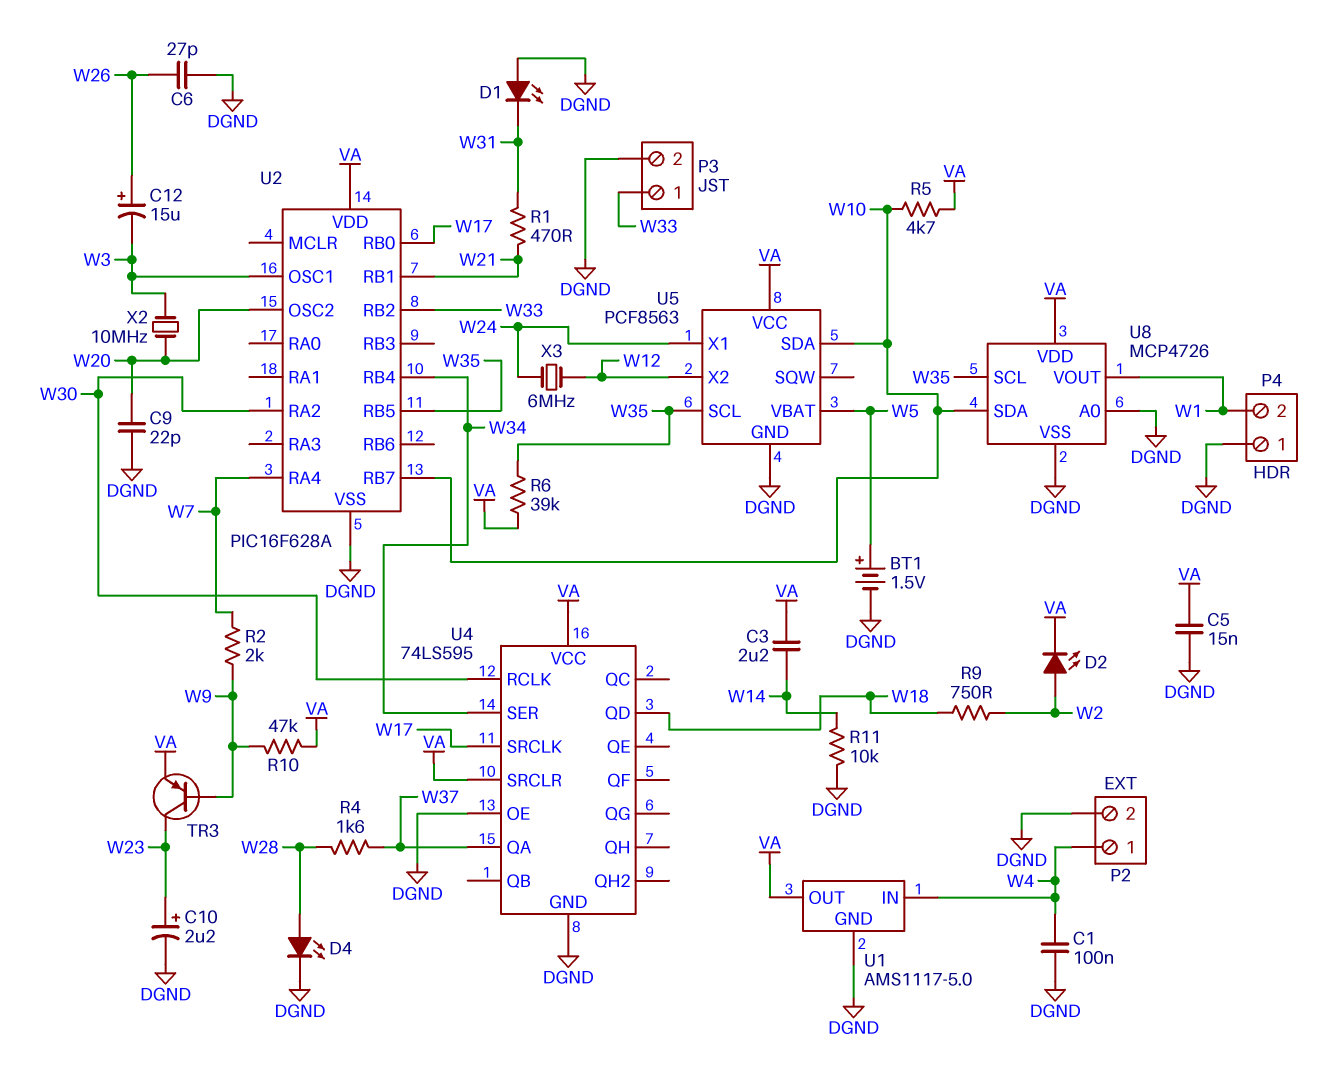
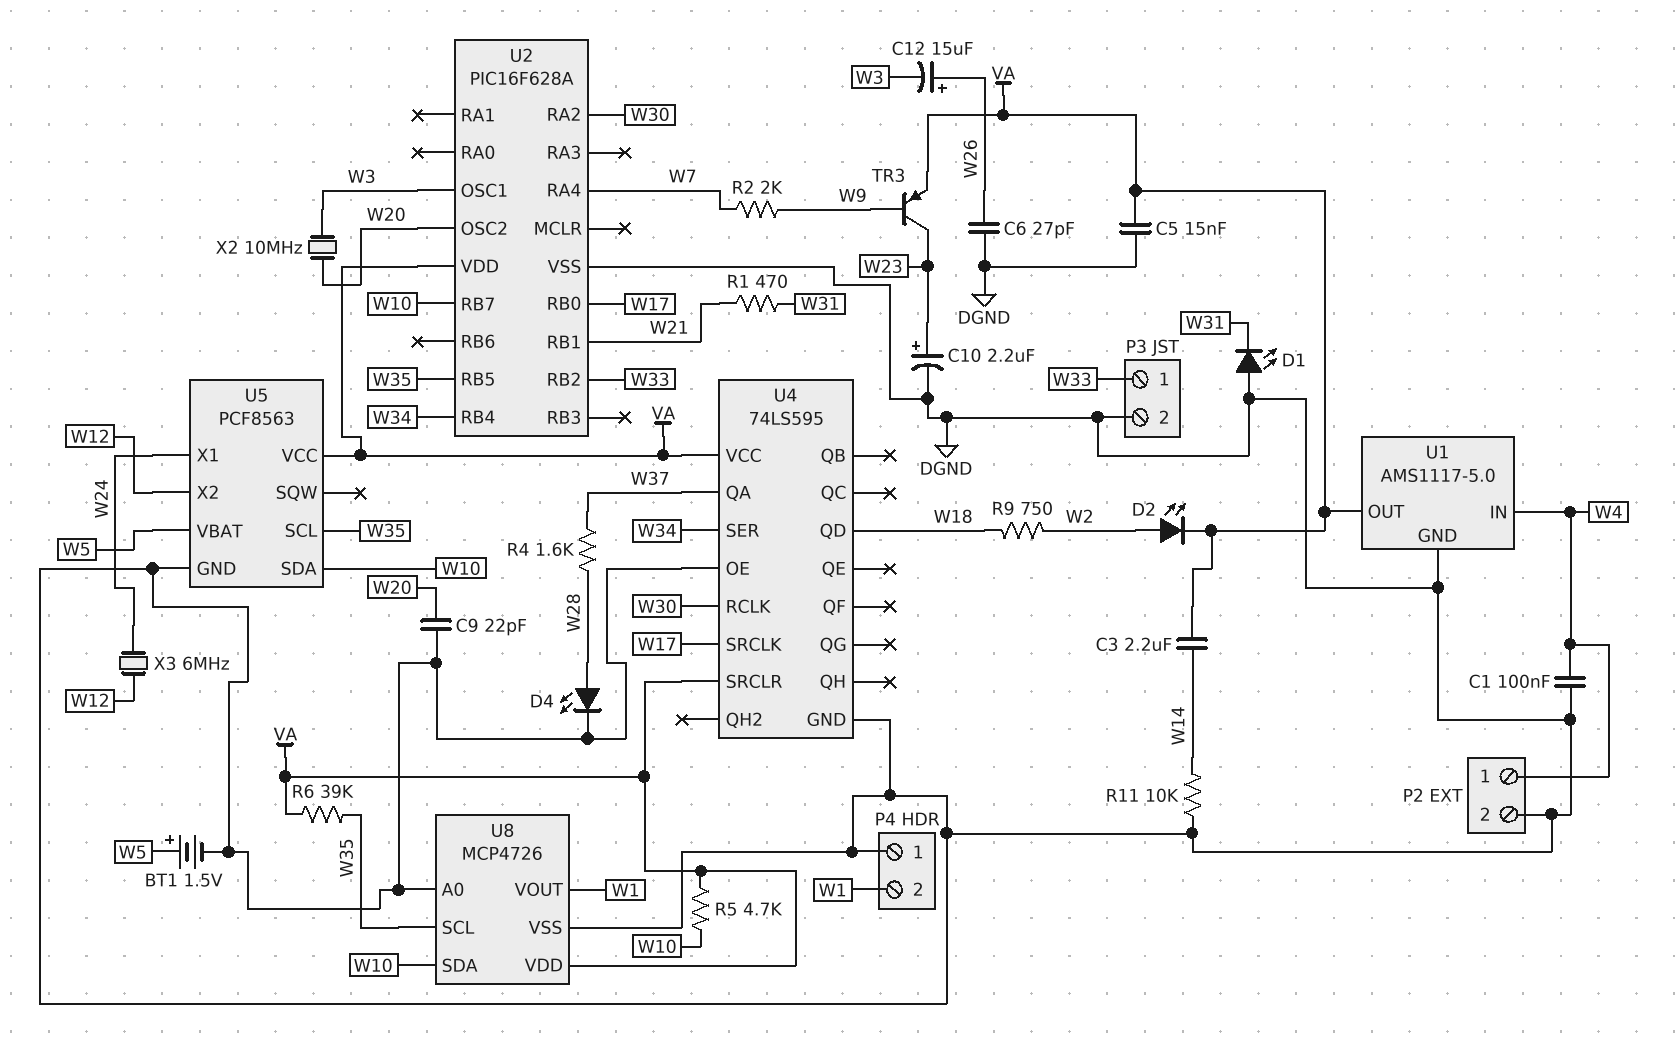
R10: 47k (VA, W9) -> none

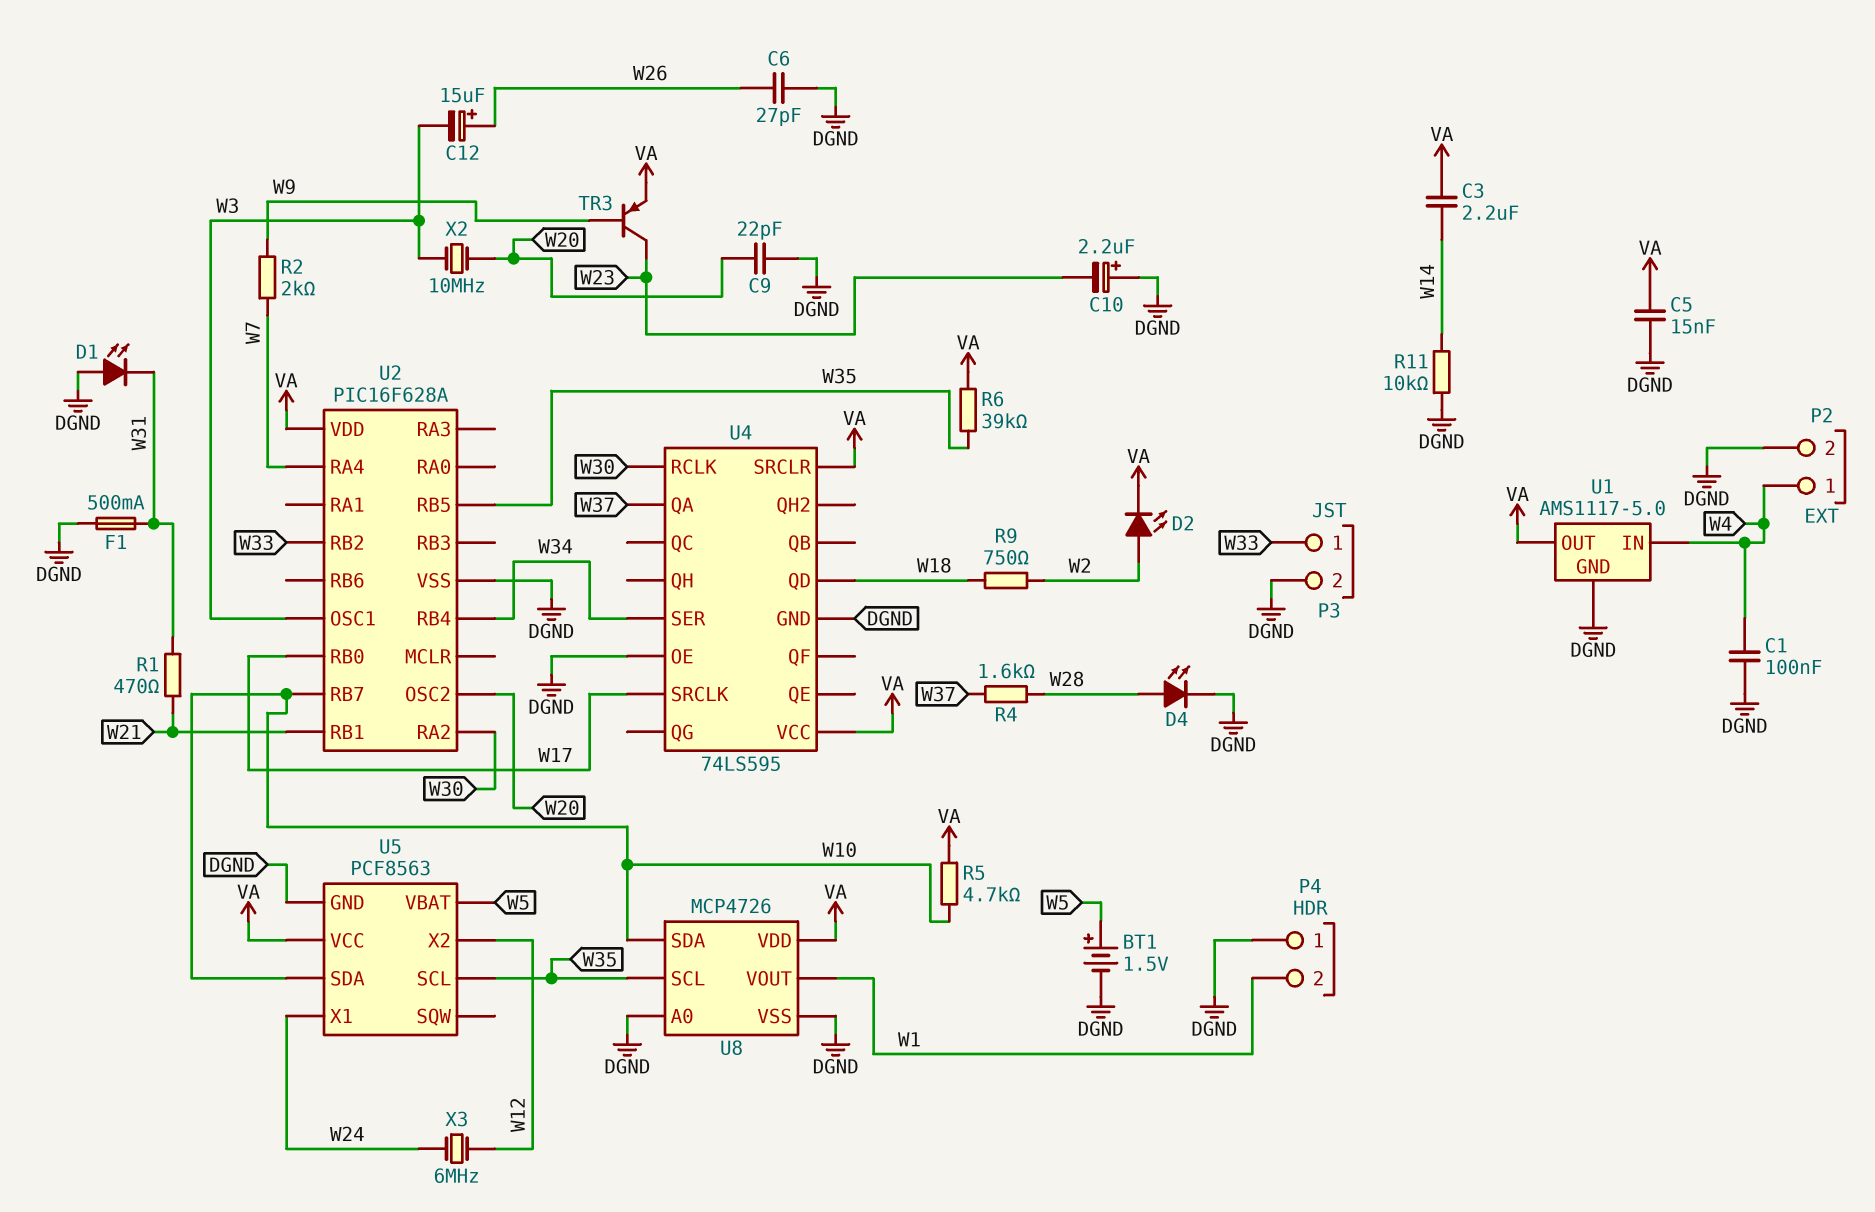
C10: 2.2uF (plus W23, minus DGND) -> 2.2uF (plus DGND, minus W23)
F1: none -> 500mA (DGND, W31)

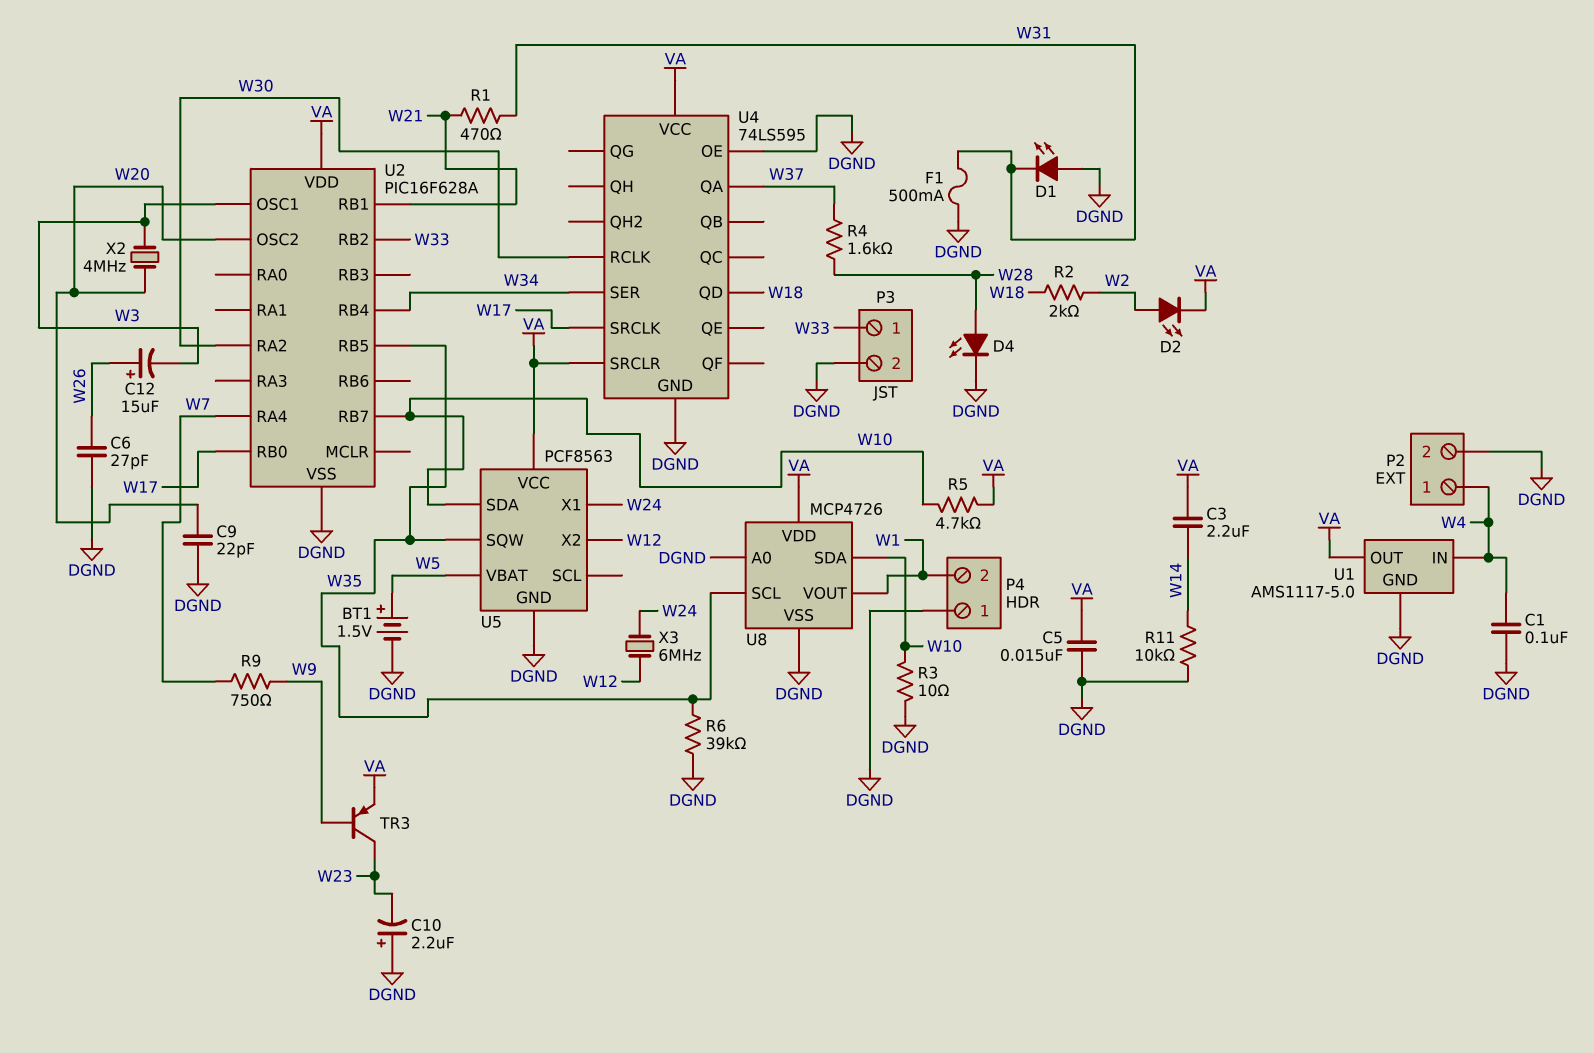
R2: 2k (W7, W9) -> 2k (W2, W18)
R3: none -> 10 (DGND, W10)
R6: 39k (VA, W35) -> 39k (DGND, W35)
R9: 750 (W2, W18) -> 750 (W7, W9)
U5 pin SCL: W35 -> none
U5 pin SQW: none -> W35
X2: 10MHz (W3, W20) -> 4MHz (W3, W20)

